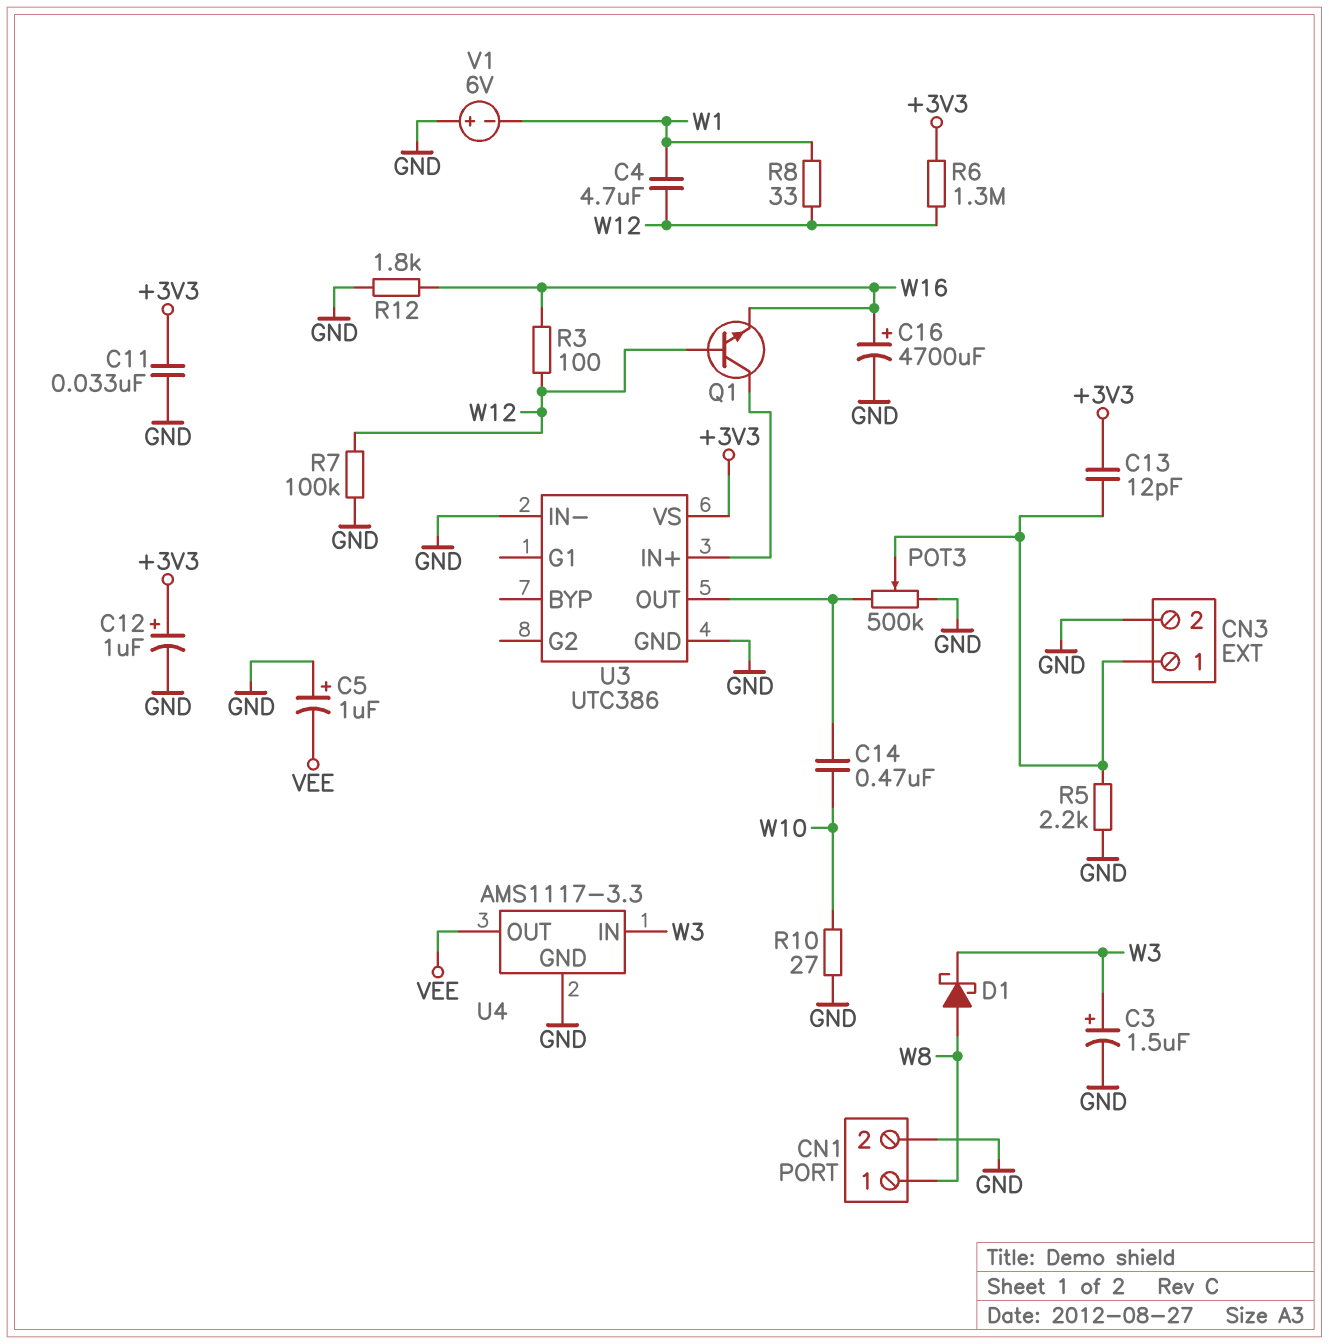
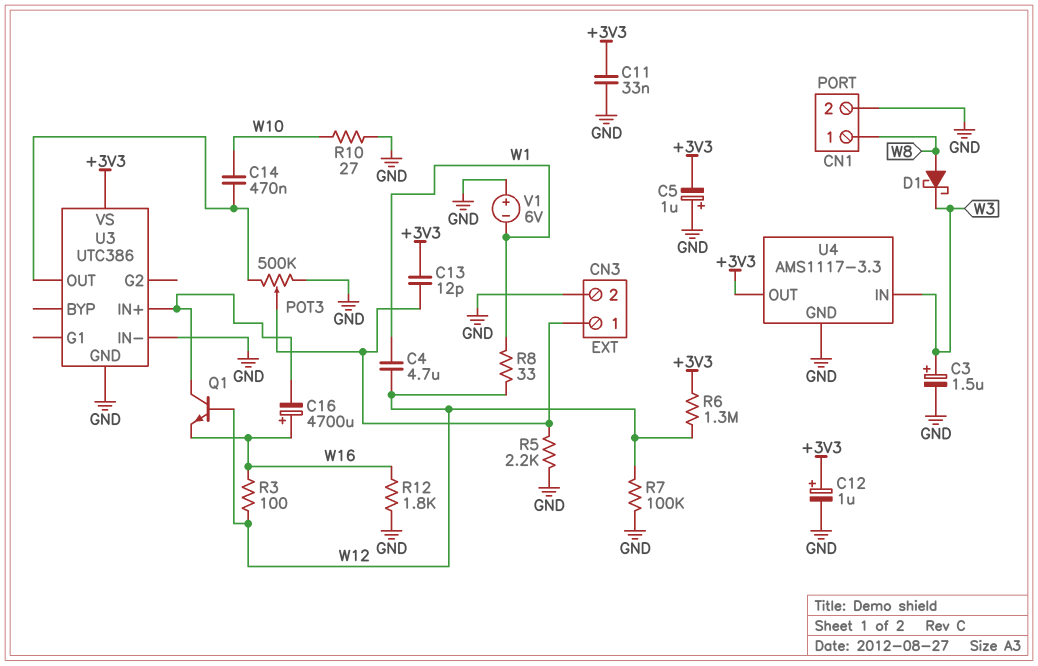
C5: 1uF (plus GND, minus VEE) -> 1uF (plus GND, minus +3V3)
C16: 4700uF (plus W16, minus GND) -> 4700uF (plus W16, minus U3/IN+)
U4 pin OUT: VEE -> +3V3

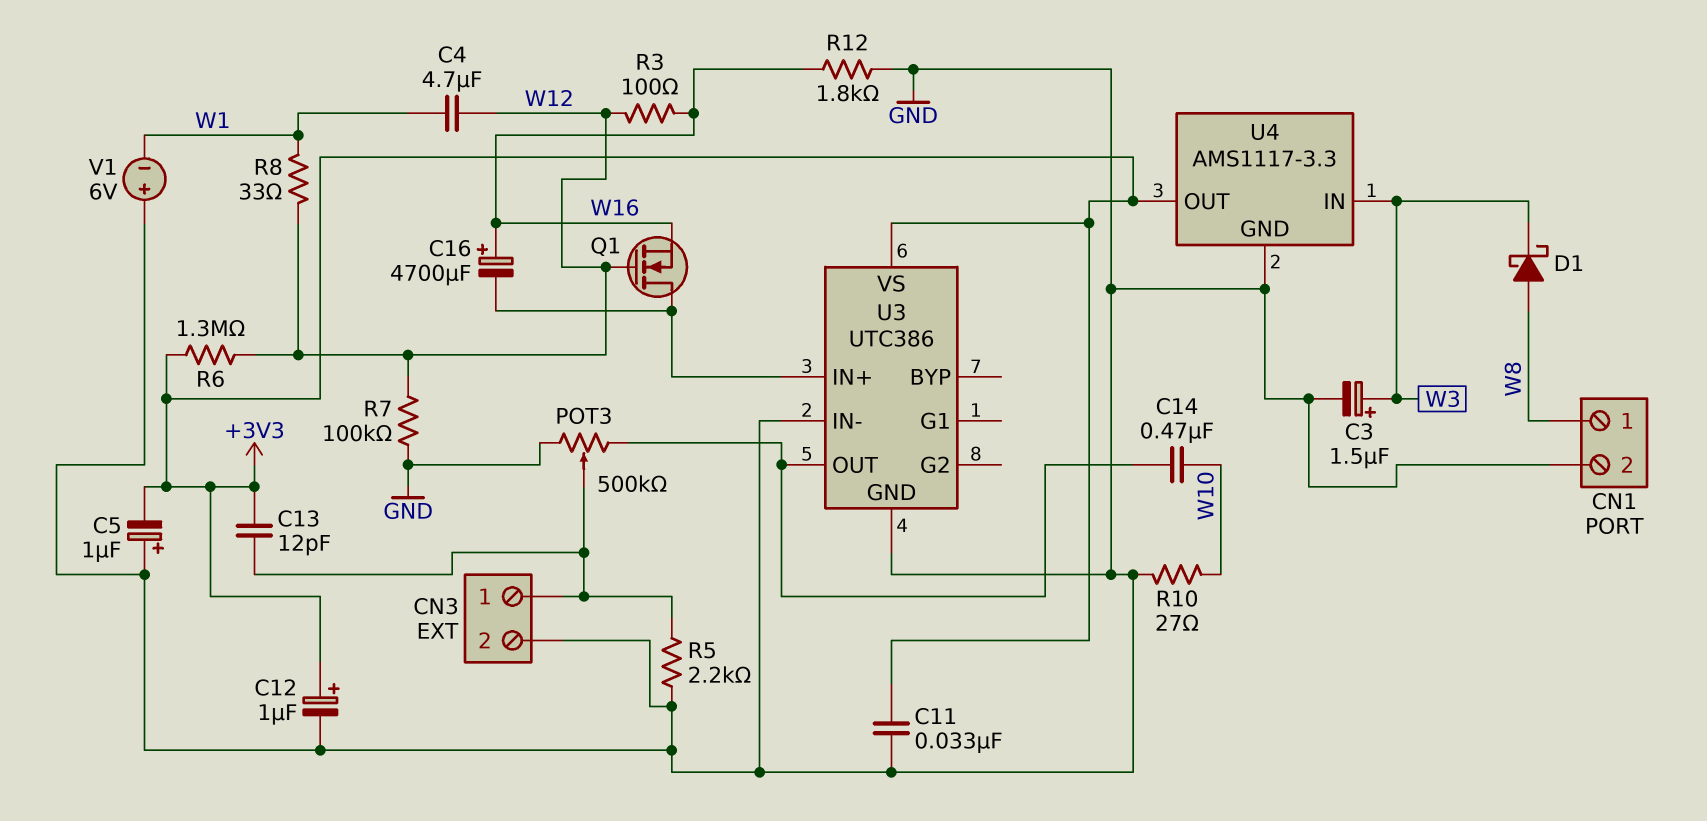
Q1: NPN (B W12, C U3/IN+, E W16) -> NMOS (G W12, D U3/IN+, S W16)

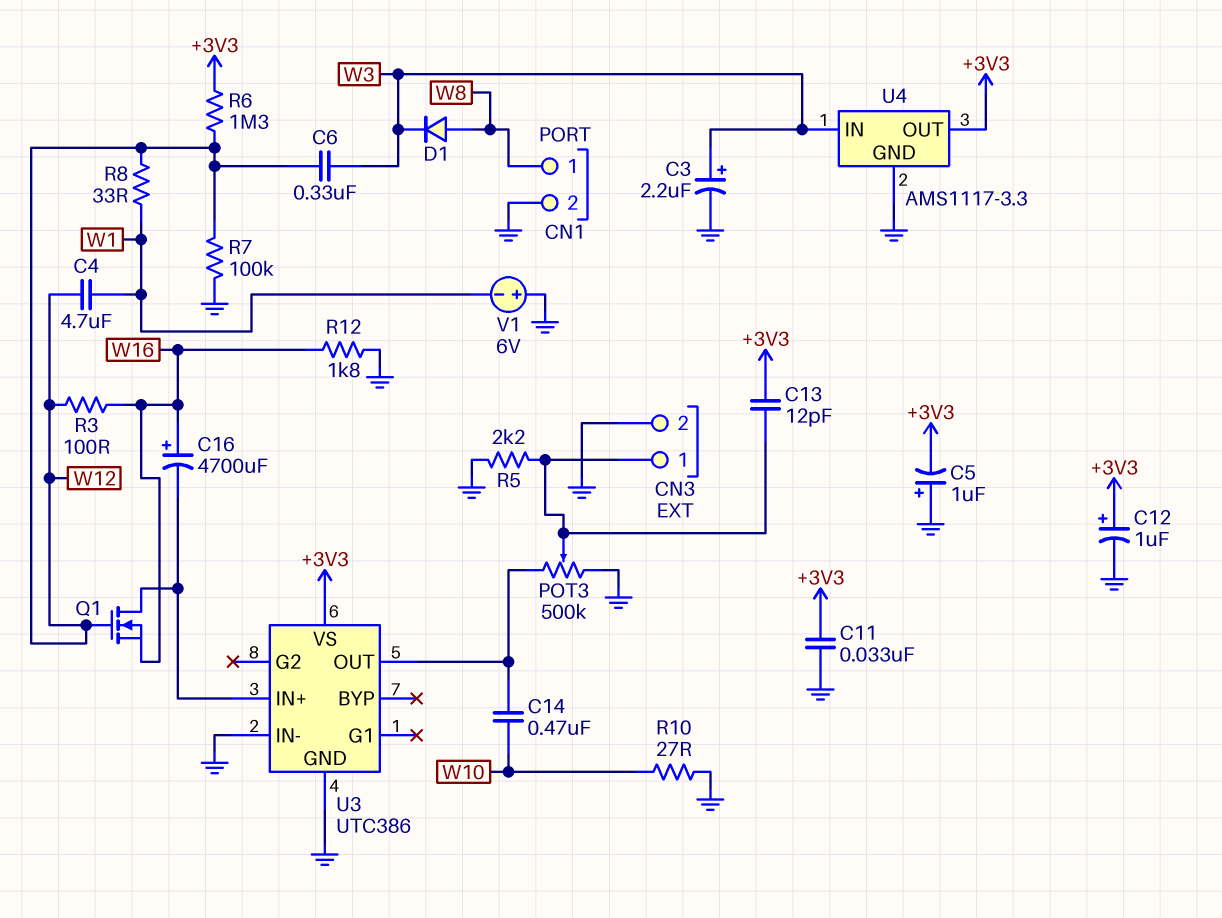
C3: 1.5uF (plus W3, minus GND) -> 2.2uF (plus W3, minus GND)
C6: none -> 330nF (W3, W12)
D1: schottky (A W8, K W3) -> diode (A W8, K W3)

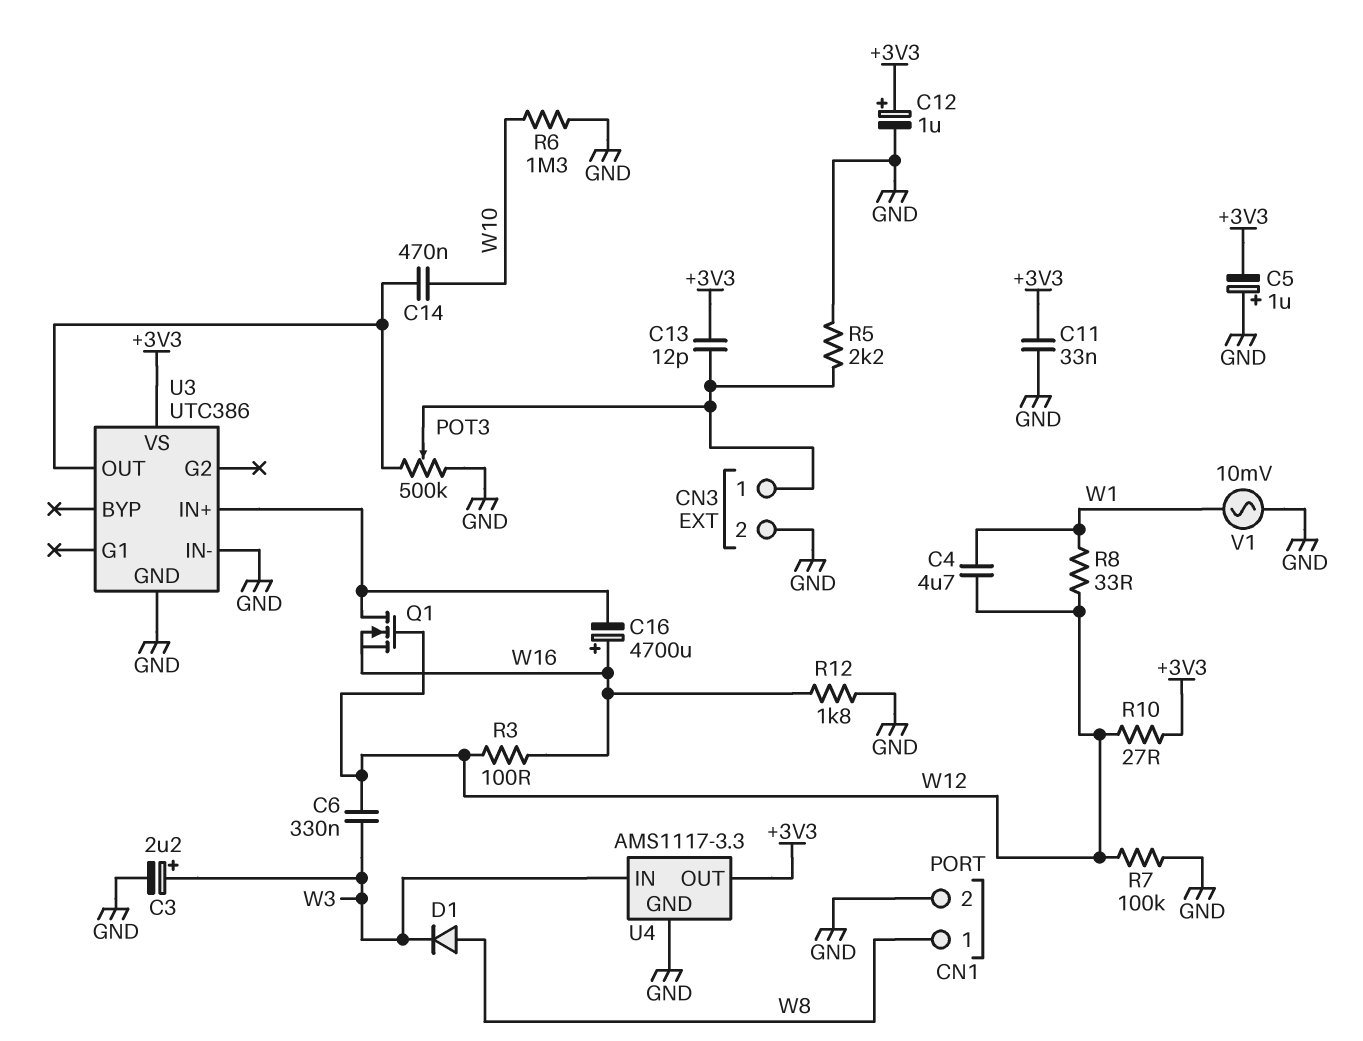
R6: 1.3M (+3V3, W12) -> 1.3M (GND, W10)
R10: 27 (GND, W10) -> 27 (+3V3, W12)
V1: 6V (plus GND, minus W1) -> AC 10mV (GND, W1)

